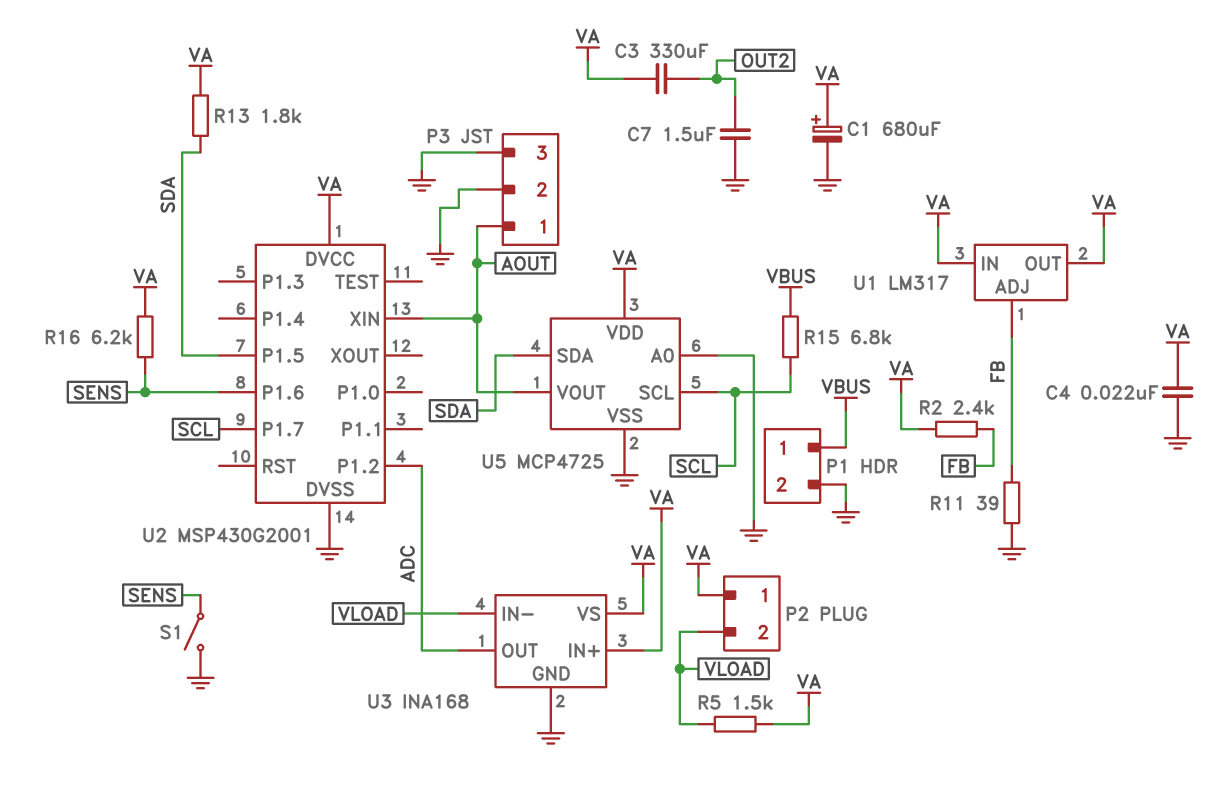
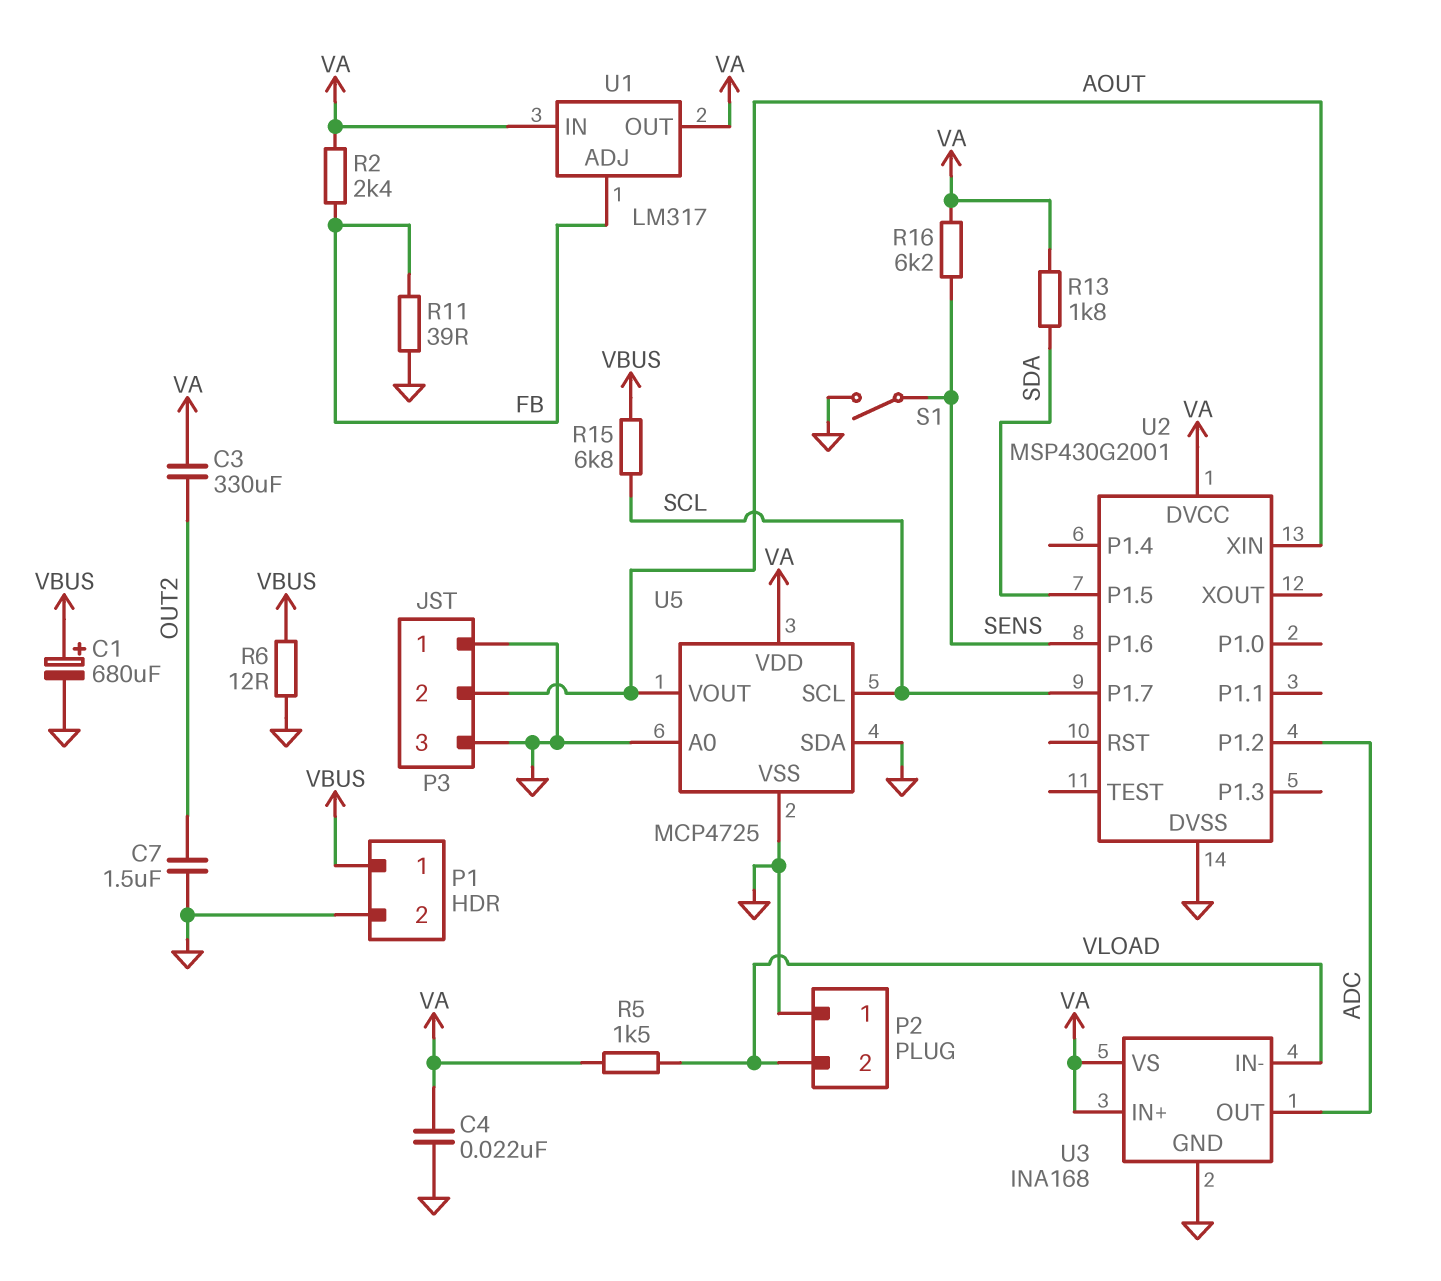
C1: 680uF (plus VA, minus GND) -> 680uF (plus VBUS, minus GND)
P2 pin 1: VA -> GND
P3 pin 1: AOUT -> GND
P3 pin 2: GND -> AOUT
R6: none -> 12 (GND, VBUS)
U5 pin SDA: SDA -> GND

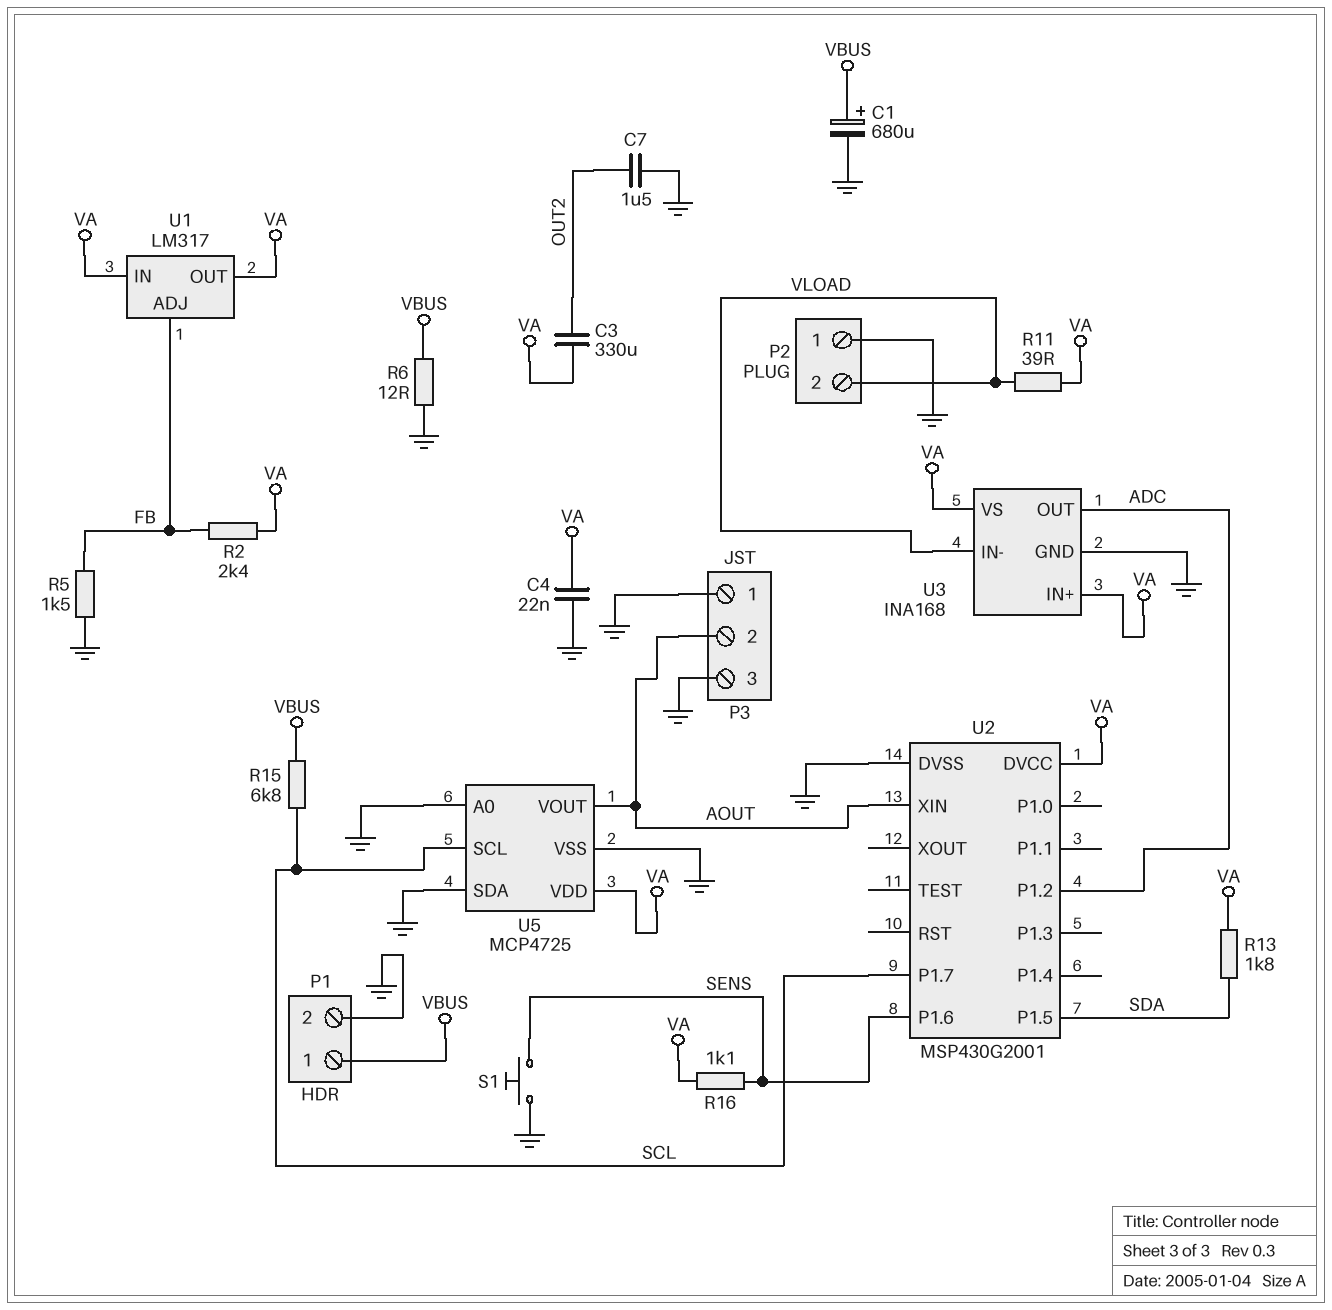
R5: 1.5k (VA, VLOAD) -> 1.5k (FB, GND)
R11: 39 (FB, GND) -> 39 (VA, VLOAD)
R16: 6.2k (SENS, VA) -> 1.1k (SENS, VA)
S1: switch (GND, SENS) -> button (GND, SENS)

